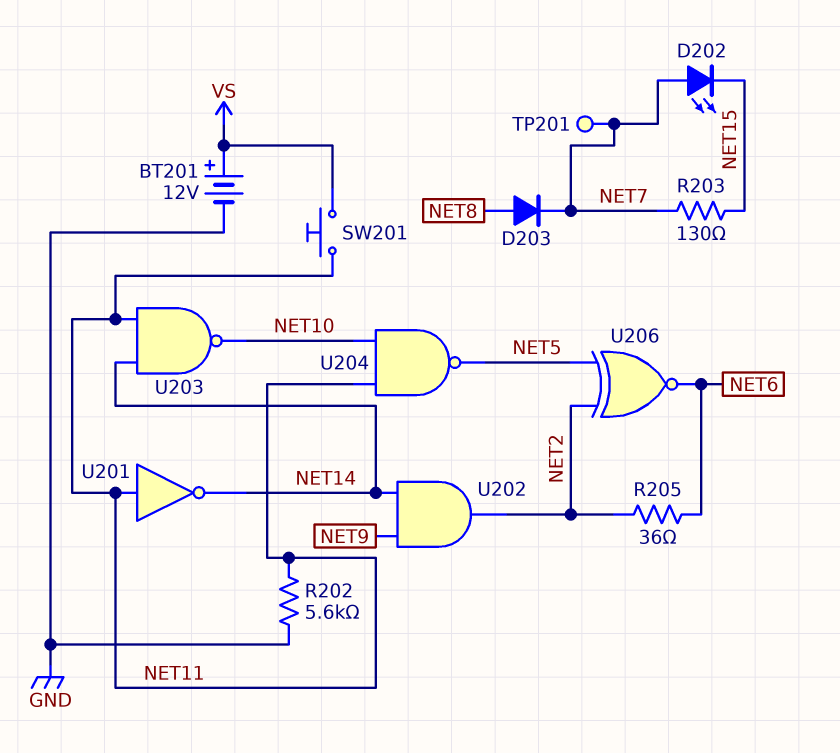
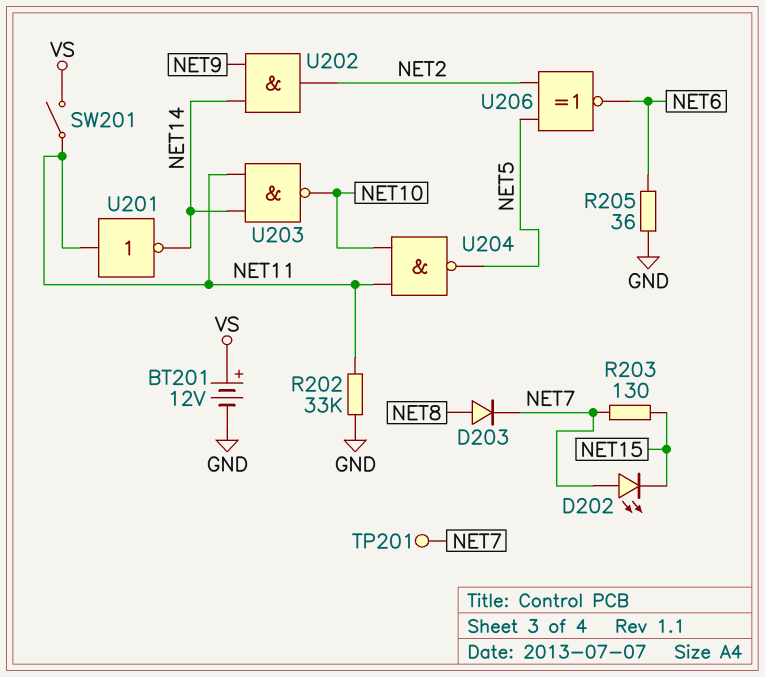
R202: 5.6k (GND, NET11) -> 33k (GND, NET11)
R205: 36 (NET2, NET6) -> 36 (GND, NET6)
SW201: button (NET11, VS) -> switch (NET11, VS)

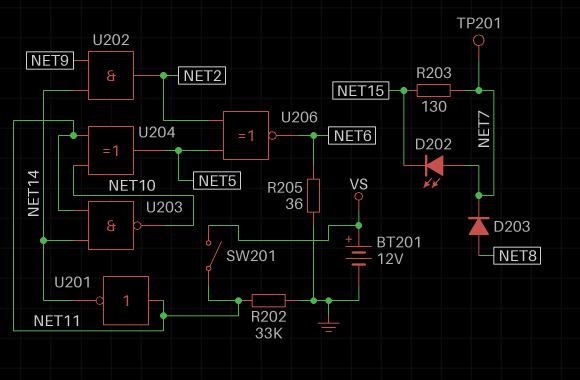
U204: NAND (in NET10, in NET11, out NET5) -> XOR (in NET10, in NET11, out NET5)

